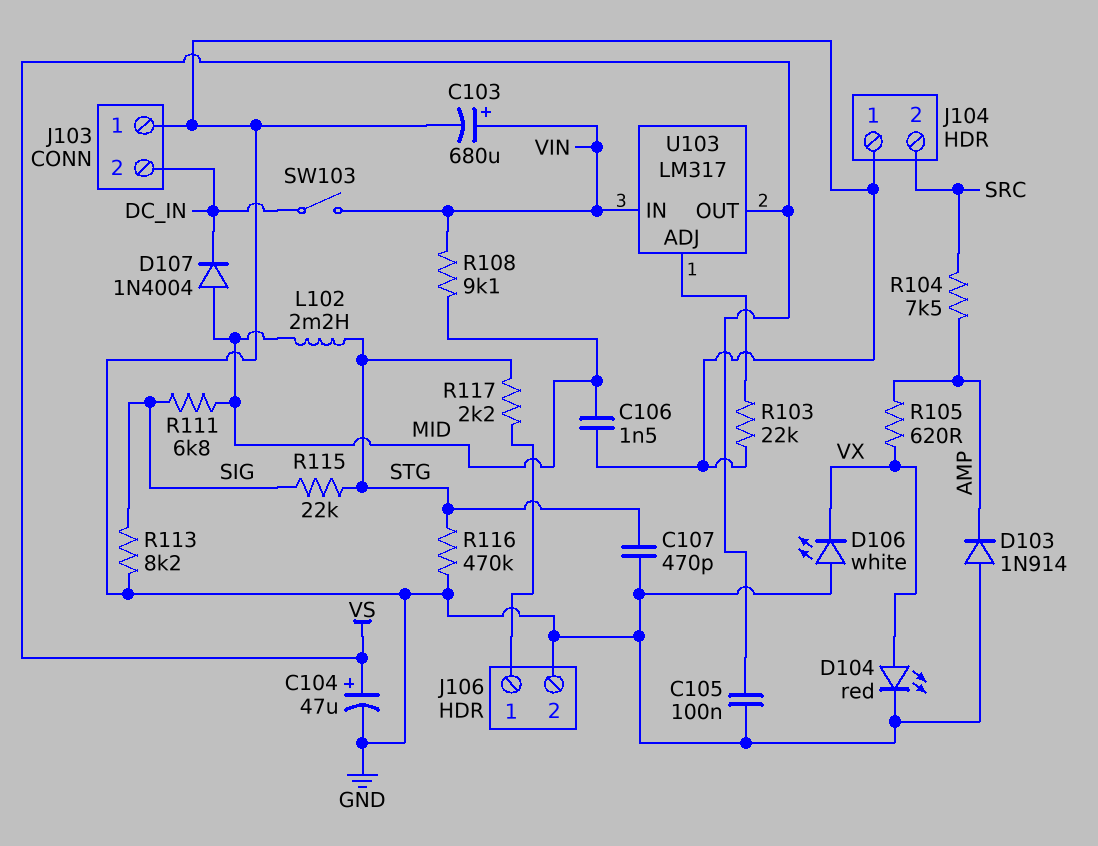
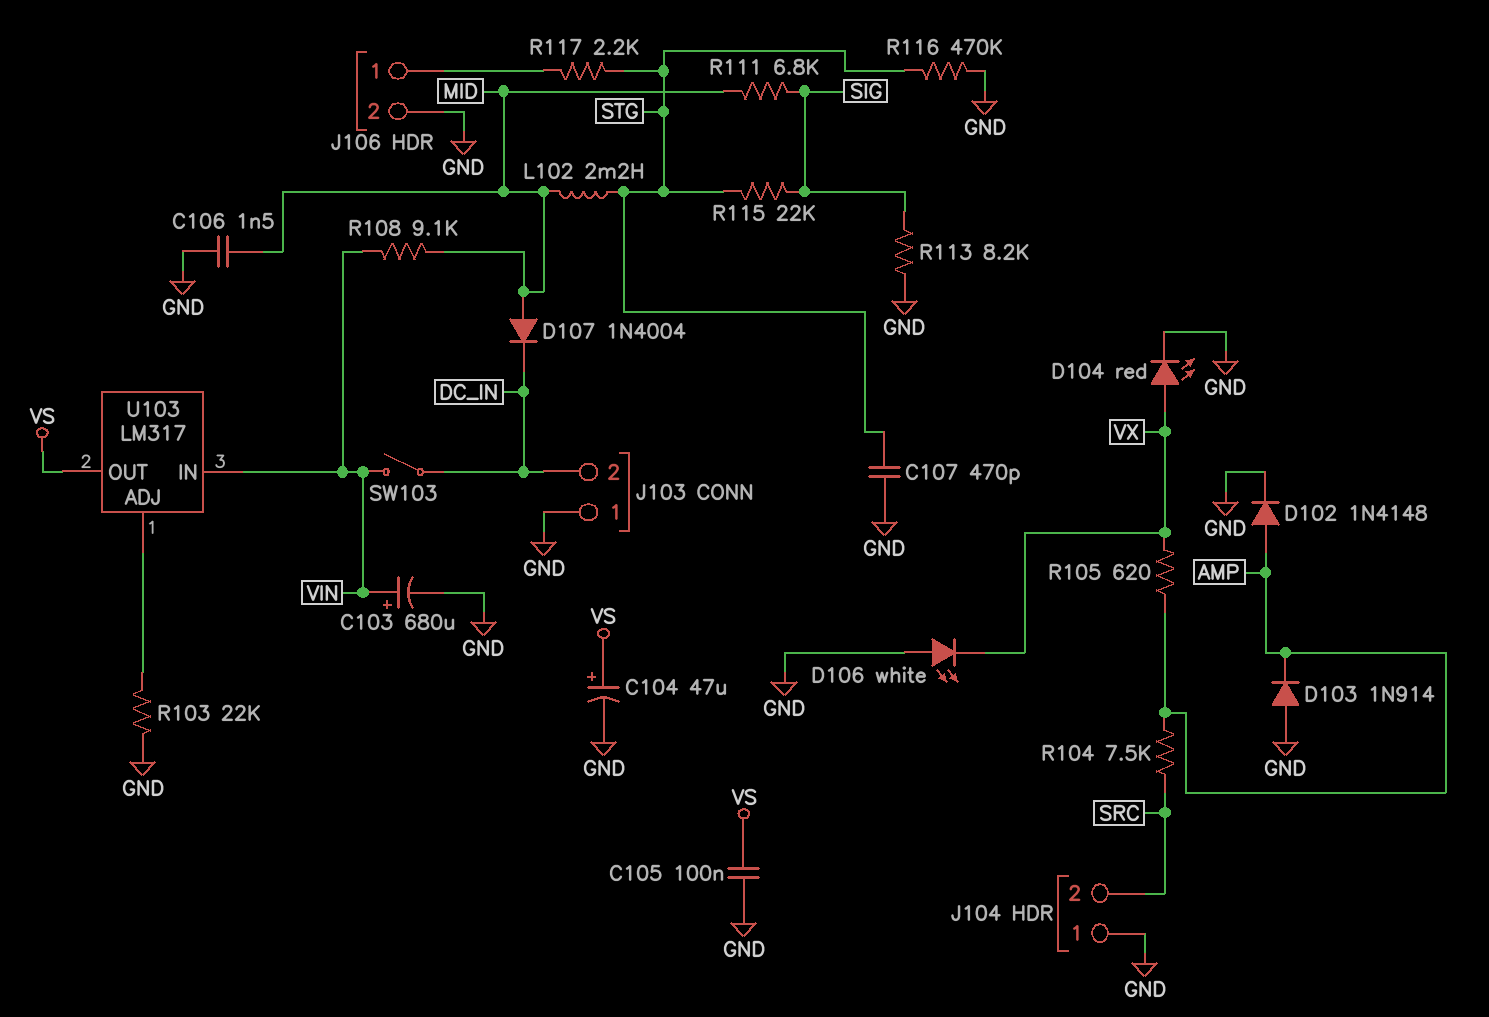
D102: none -> diode 1N4148 (A AMP, K GND)

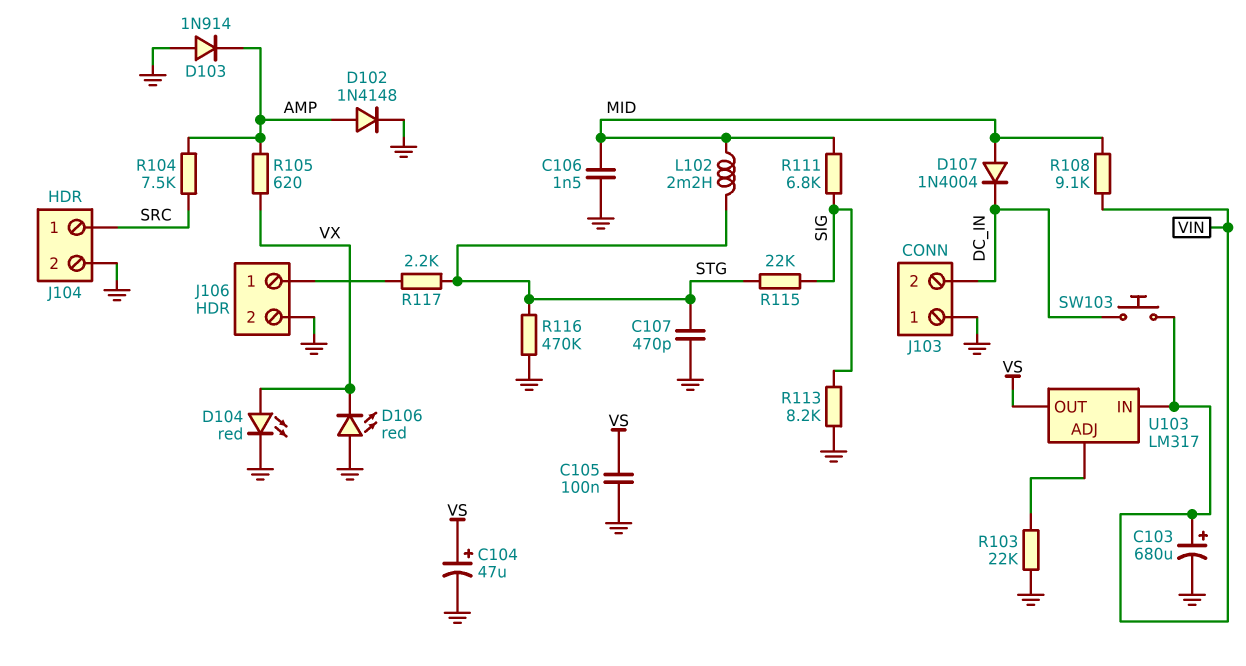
D106: LED white (A GND, K VX) -> LED red (A GND, K VX)
J104 pin 1: GND -> SRC
J104 pin 2: SRC -> GND
SW103: switch (DC_IN, VIN) -> button (DC_IN, VIN)

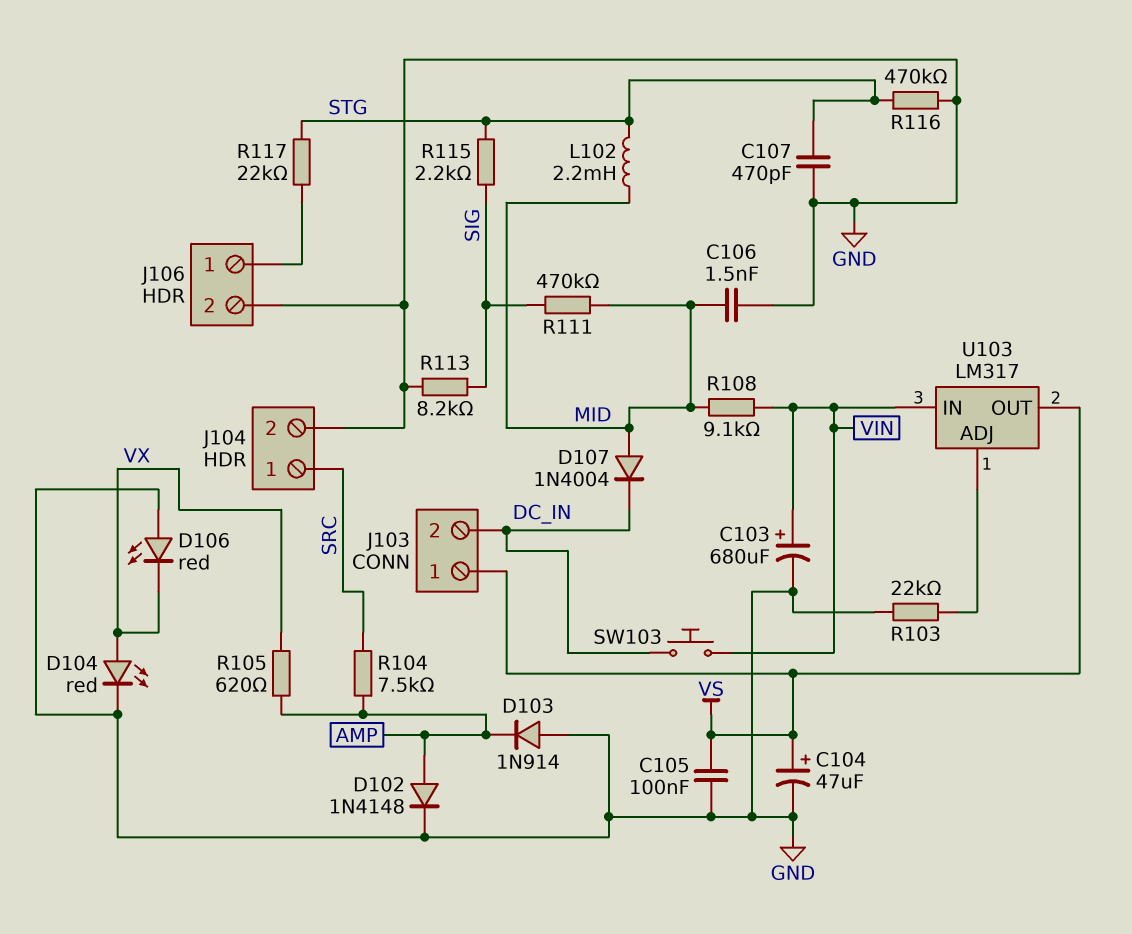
J103 pin 1: GND -> VS
R111: 6.8k (MID, SIG) -> 470k (MID, SIG)
R115: 22k (SIG, STG) -> 2.2k (SIG, STG)
R117: 2.2k (J106/1, STG) -> 22k (J106/1, STG)

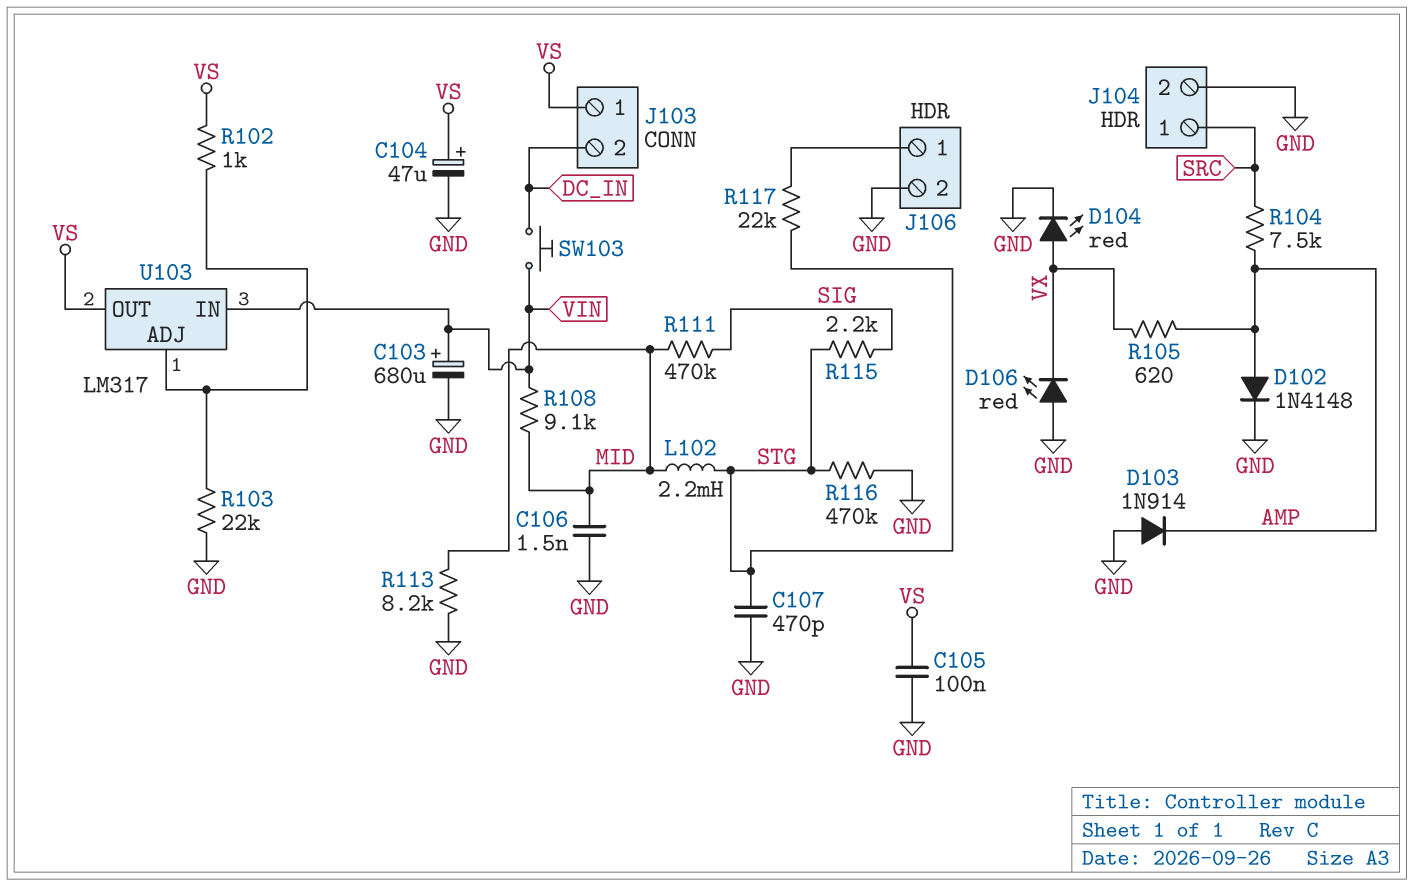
D107: diode 1N4004 (A MID, K DC_IN) -> none
R102: none -> 1k (U103/ADJ, VS)
R113: 8.2k (GND, SIG) -> 8.2k (GND, MID)

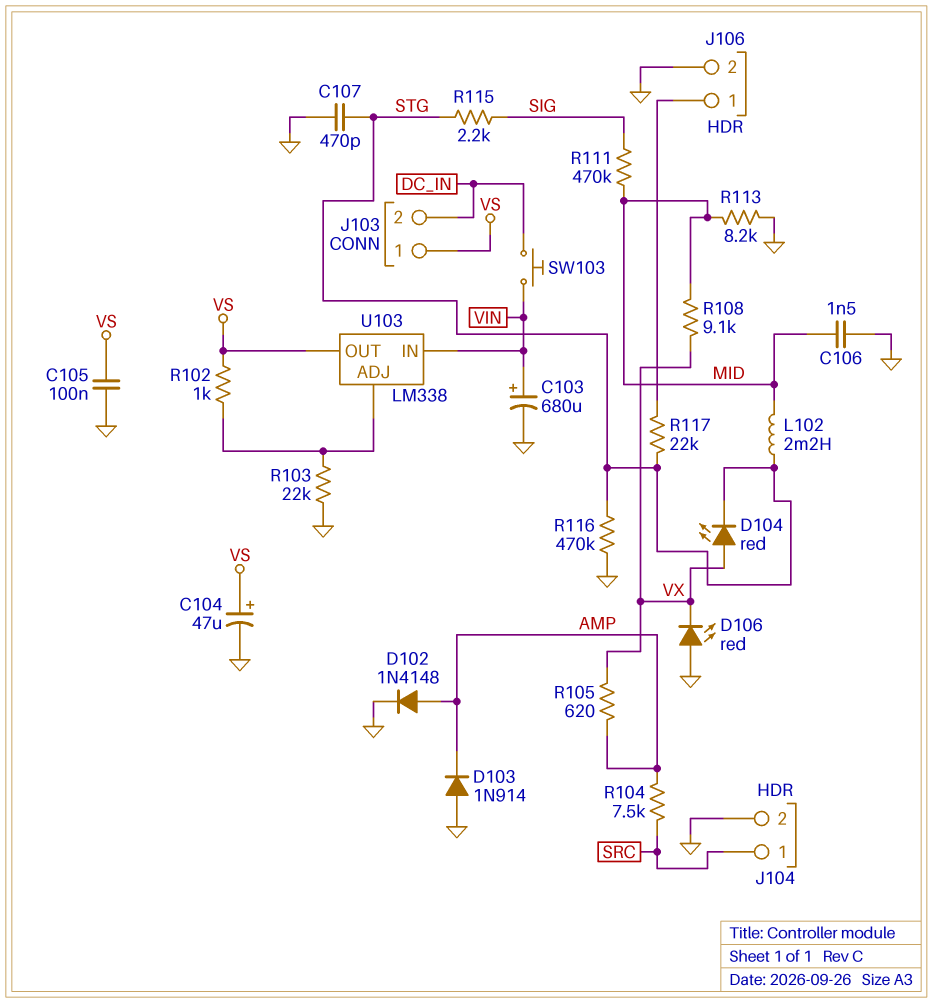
D104: LED red (A VX, K GND) -> LED red (A VX, K STG)
R108: 9.1k (MID, VIN) -> 9.1k (MID, VX)
U103: LM317 -> LM338

